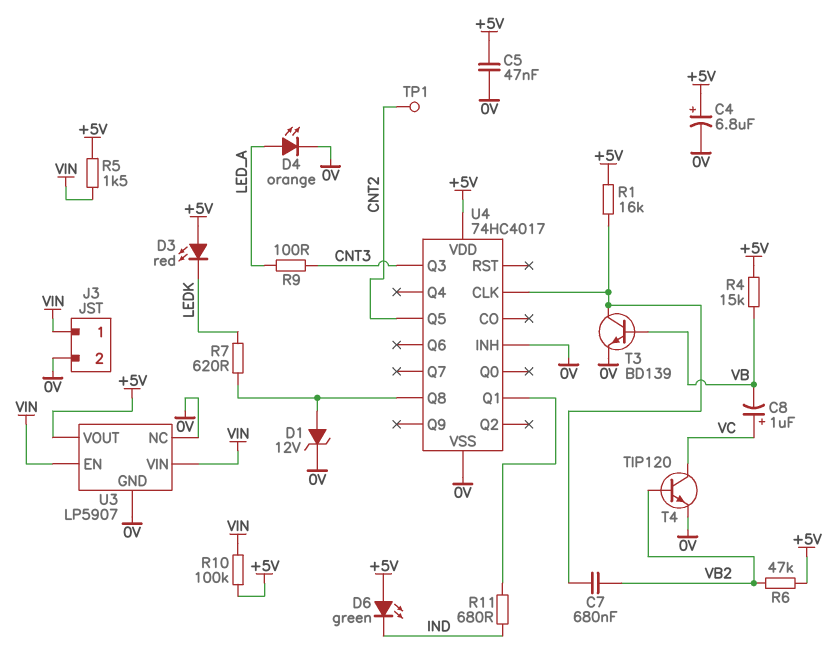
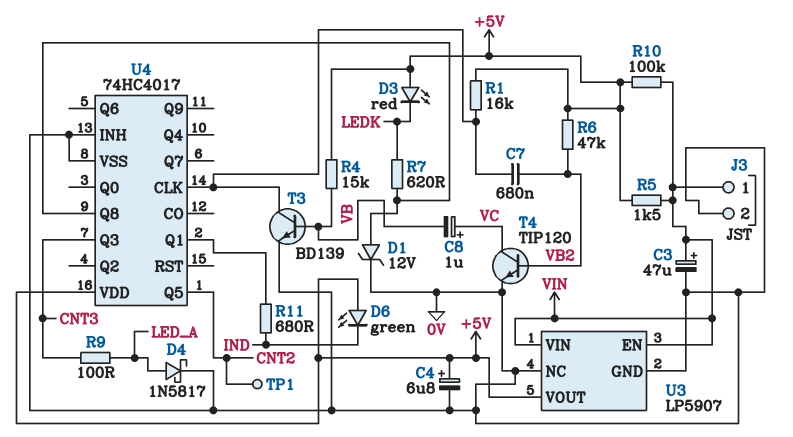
C3: none -> 47uF (plus VIN, minus 0V)
C5: 47nF (+5V, 0V) -> none
D4: LED orange (A LED_A, K 0V) -> schottky 1N5817 (A LED_A, K 0V)

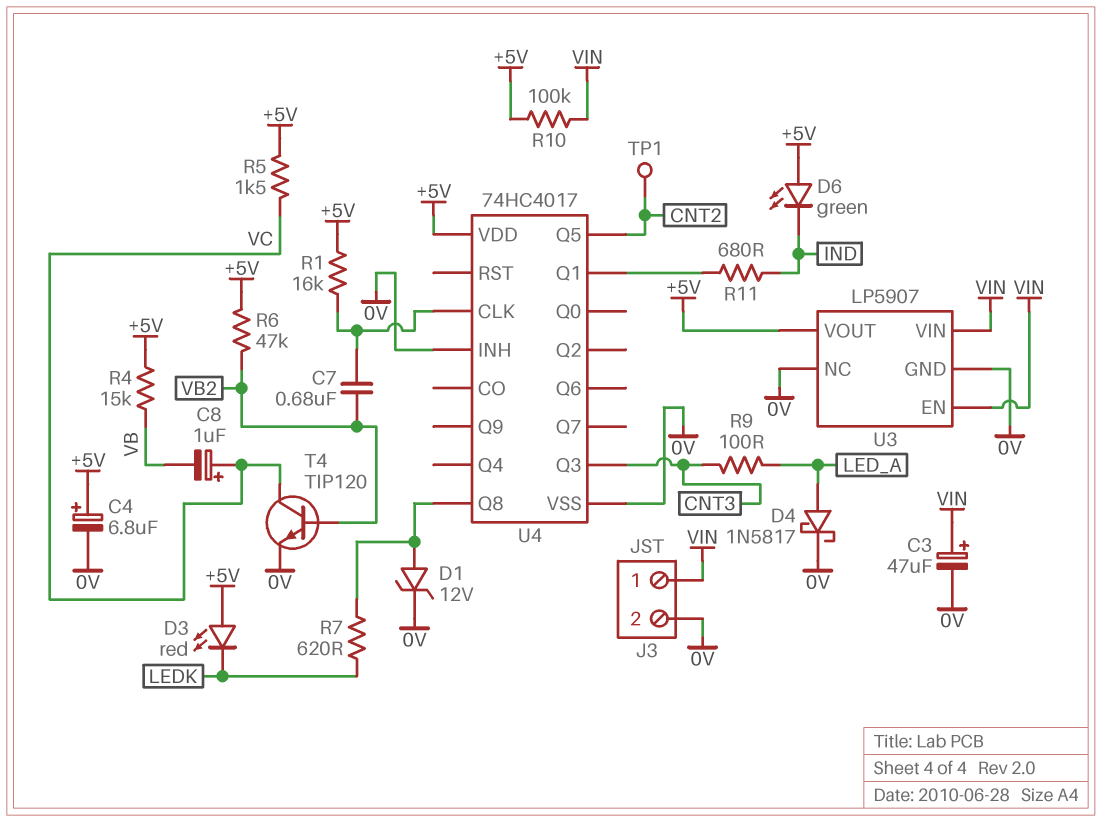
R5: 1.5k (+5V, VIN) -> 1.5k (+5V, VC)
T3: NPN BD139 (B VB, C U4/CLK, E 0V) -> none

